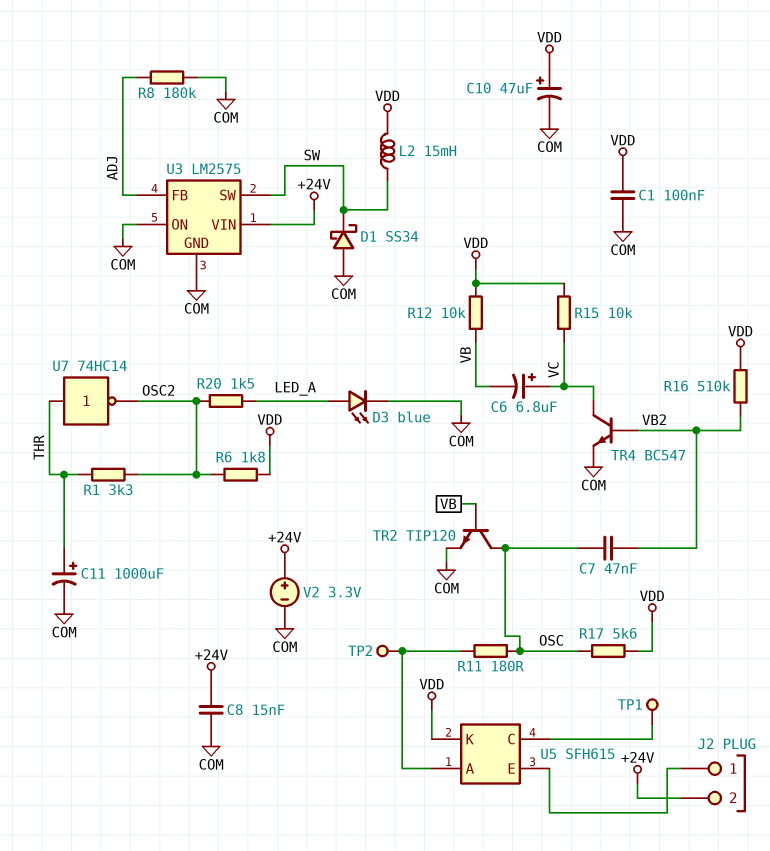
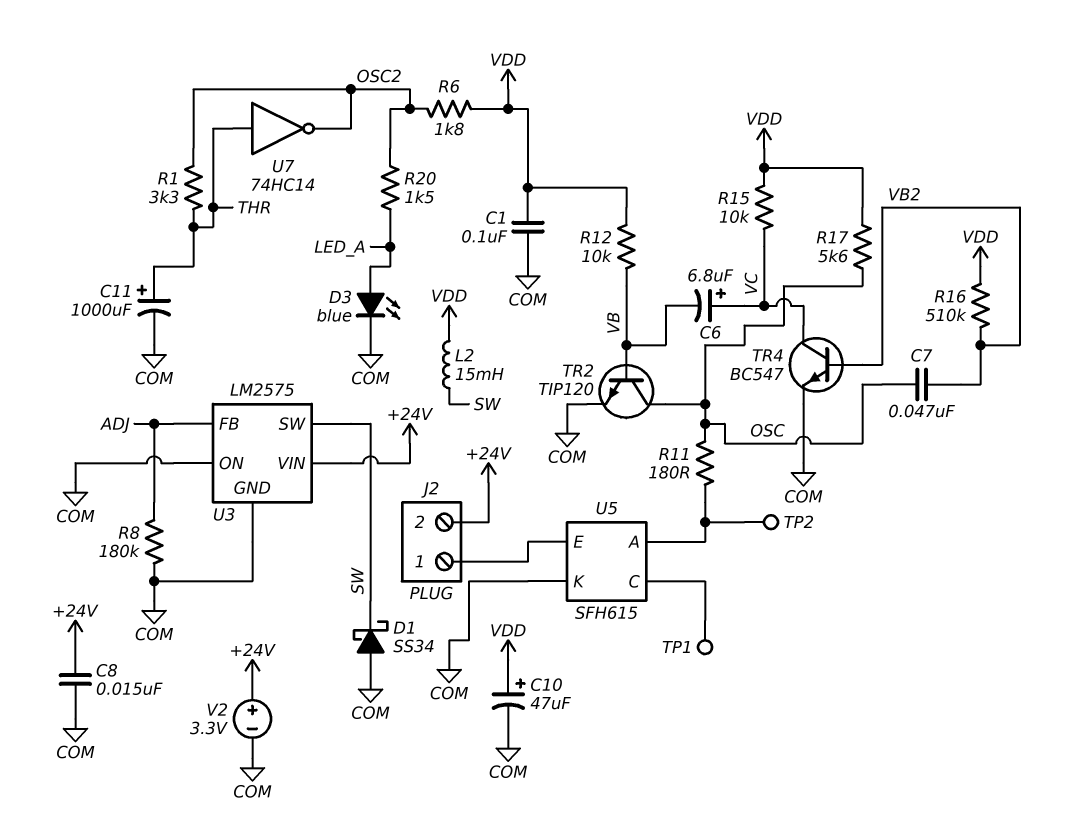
U5 pin K: VDD -> COM

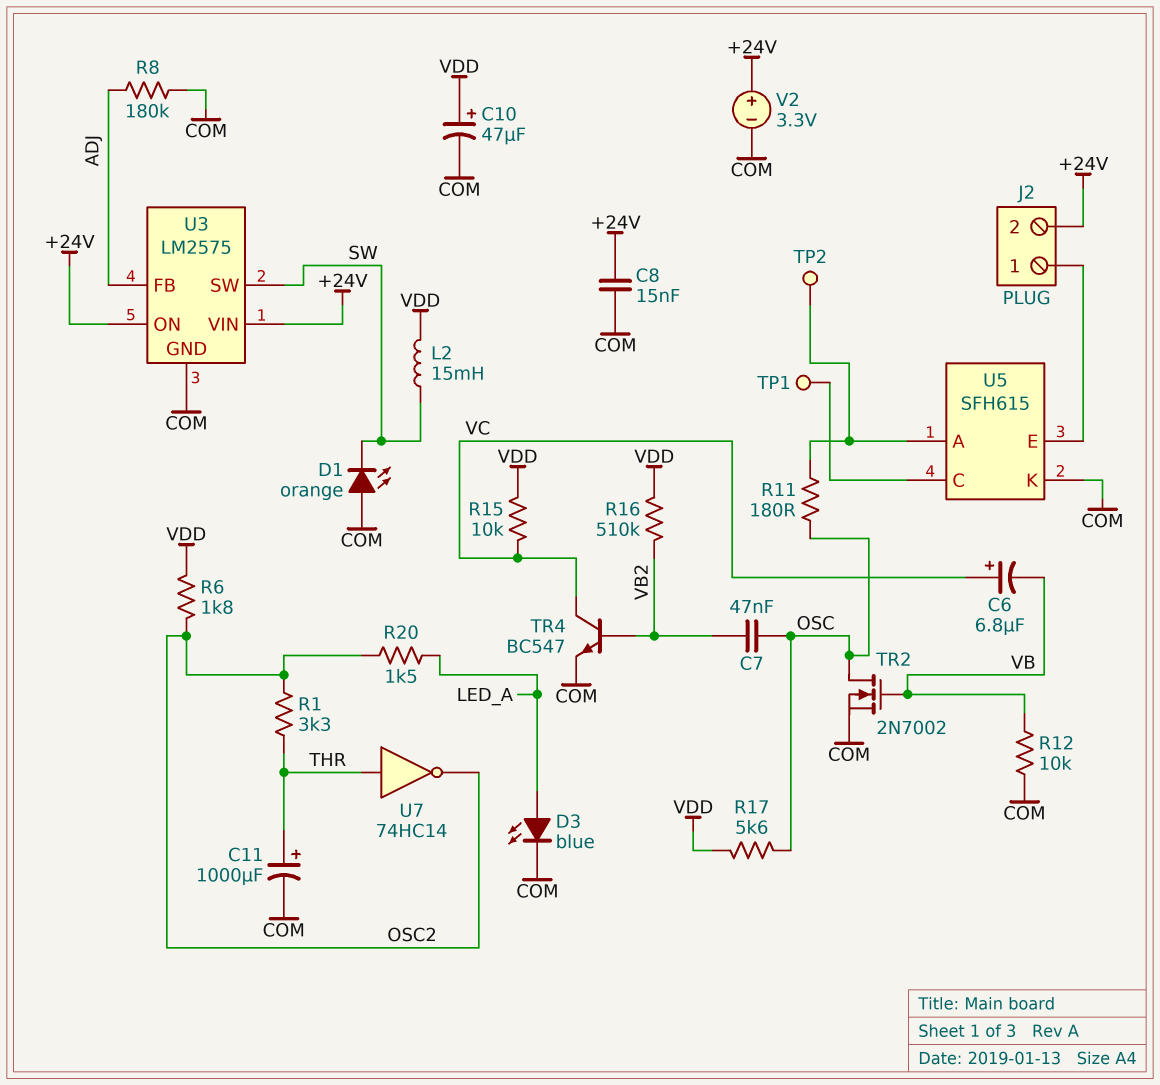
C1: 100nF (COM, VDD) -> none
D1: schottky SS34 (A COM, K SW) -> LED orange (A COM, K SW)
R12: 10k (VB, VDD) -> 10k (COM, VB)
TR2: NPN TIP120 (B VB, C OSC, E COM) -> NMOS 2N7002 (G VB, D OSC, S COM)
U3 pin ON: COM -> +24V

